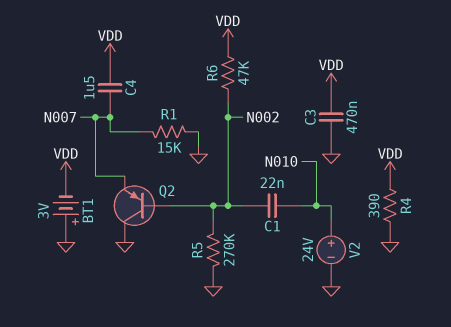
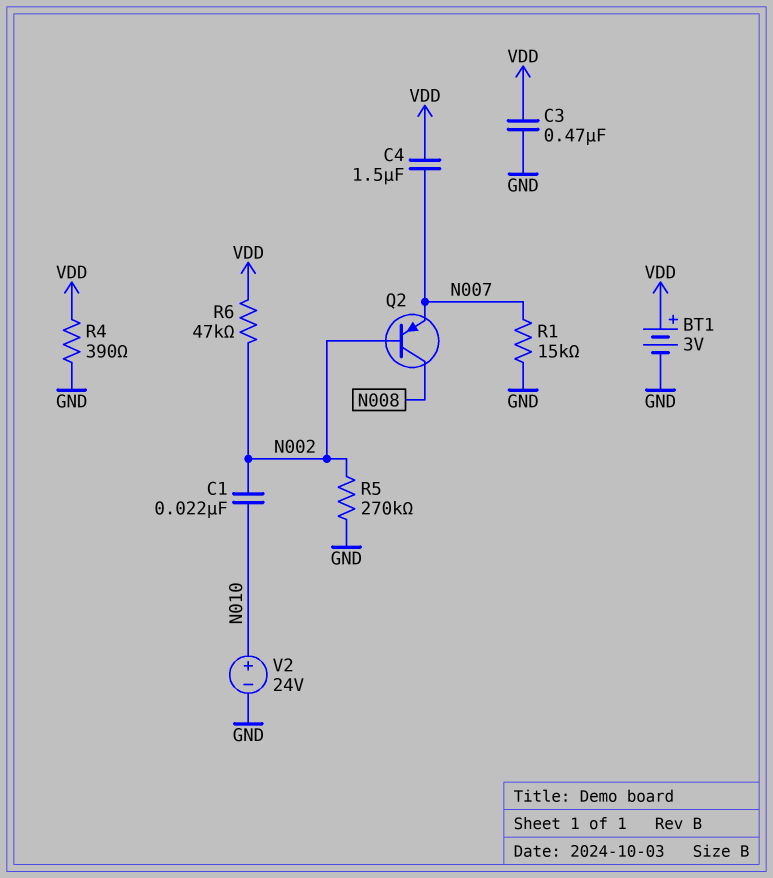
BT1: 3V (plus GND, minus VDD) -> 3V (plus VDD, minus GND)
Q2: PNP (B N002, C GND, E N007) -> PNP (B N002, C N008, E N007)

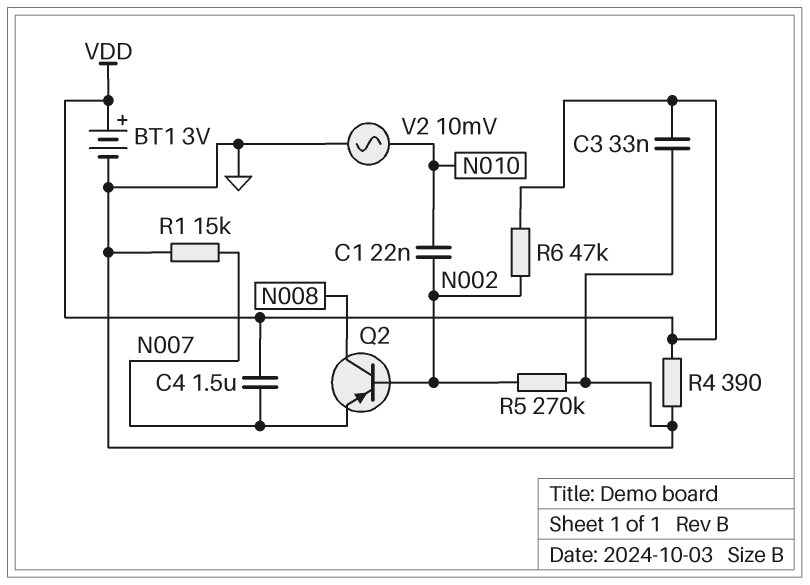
C3: 470nF (GND, VDD) -> 33nF (GND, VDD)
V2: 24V (plus N010, minus GND) -> AC 10mV (GND, N010)

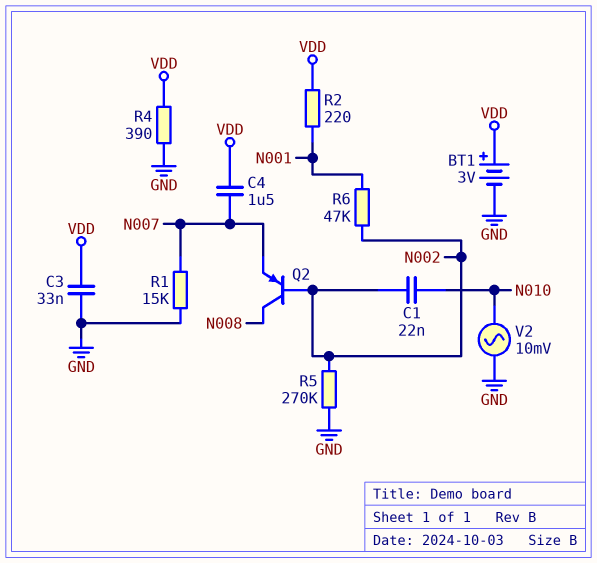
R2: none -> 220 (N001, VDD)
R6: 47k (N002, VDD) -> 47k (N001, N002)

